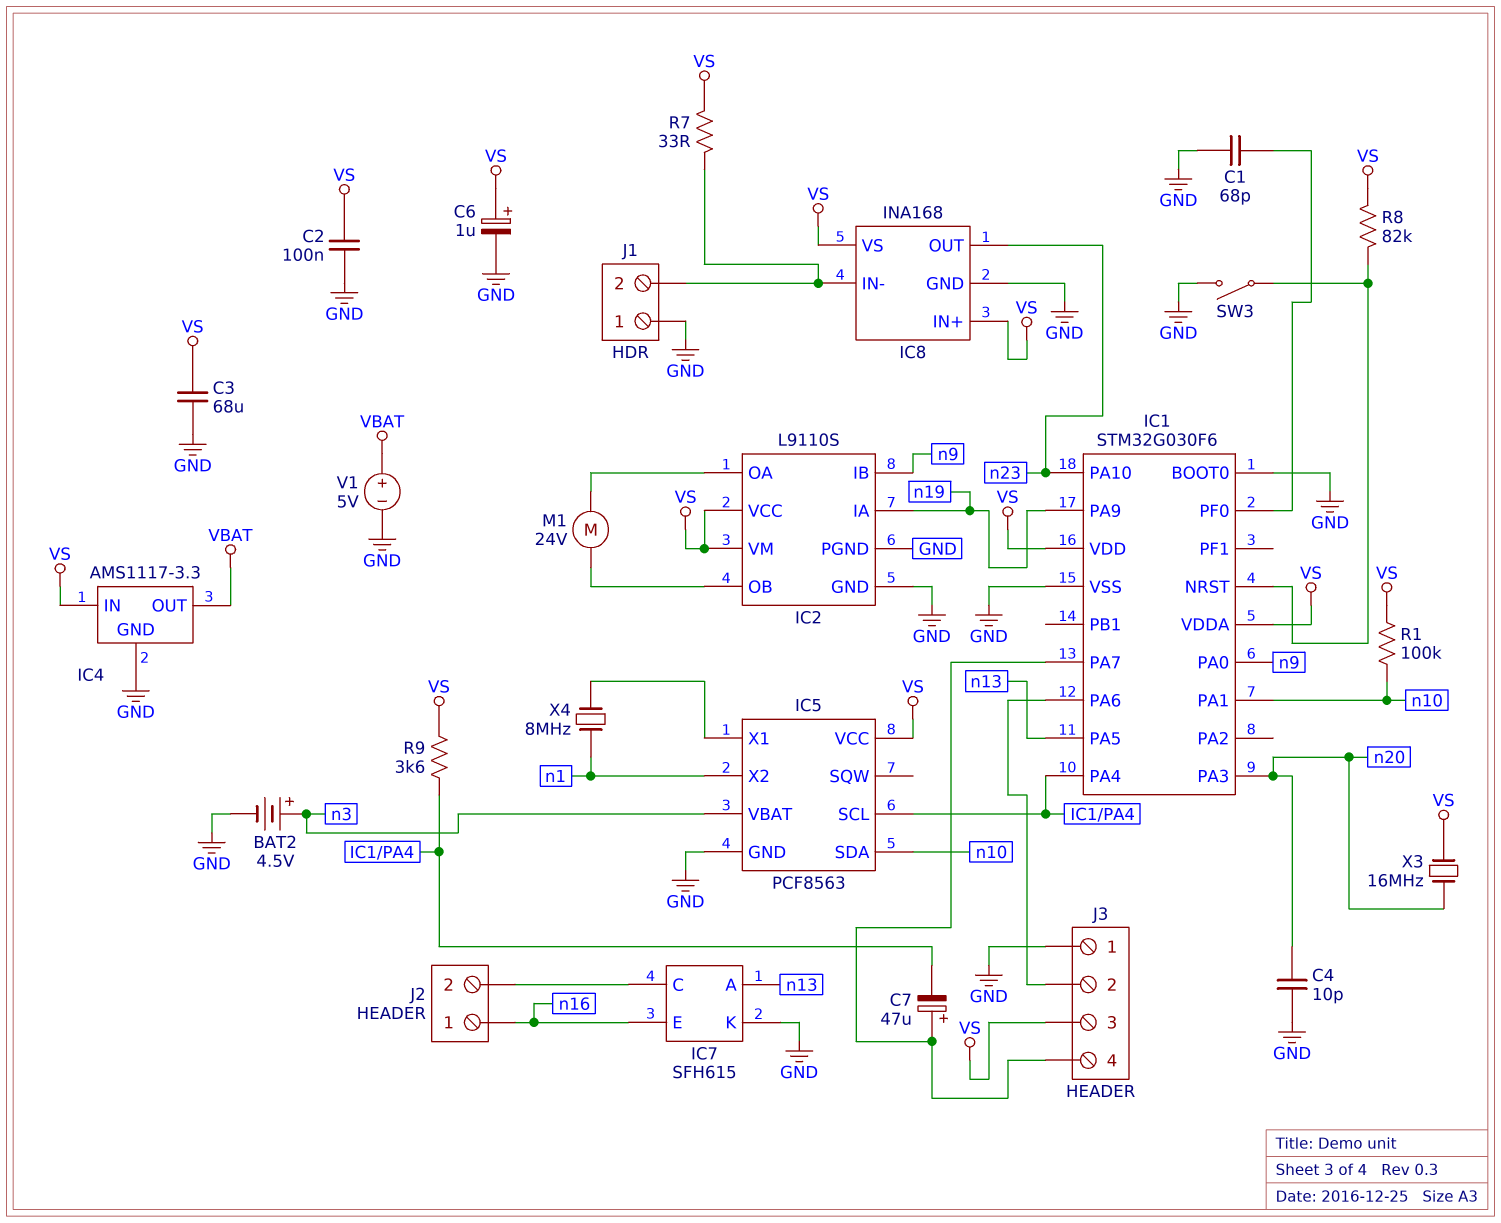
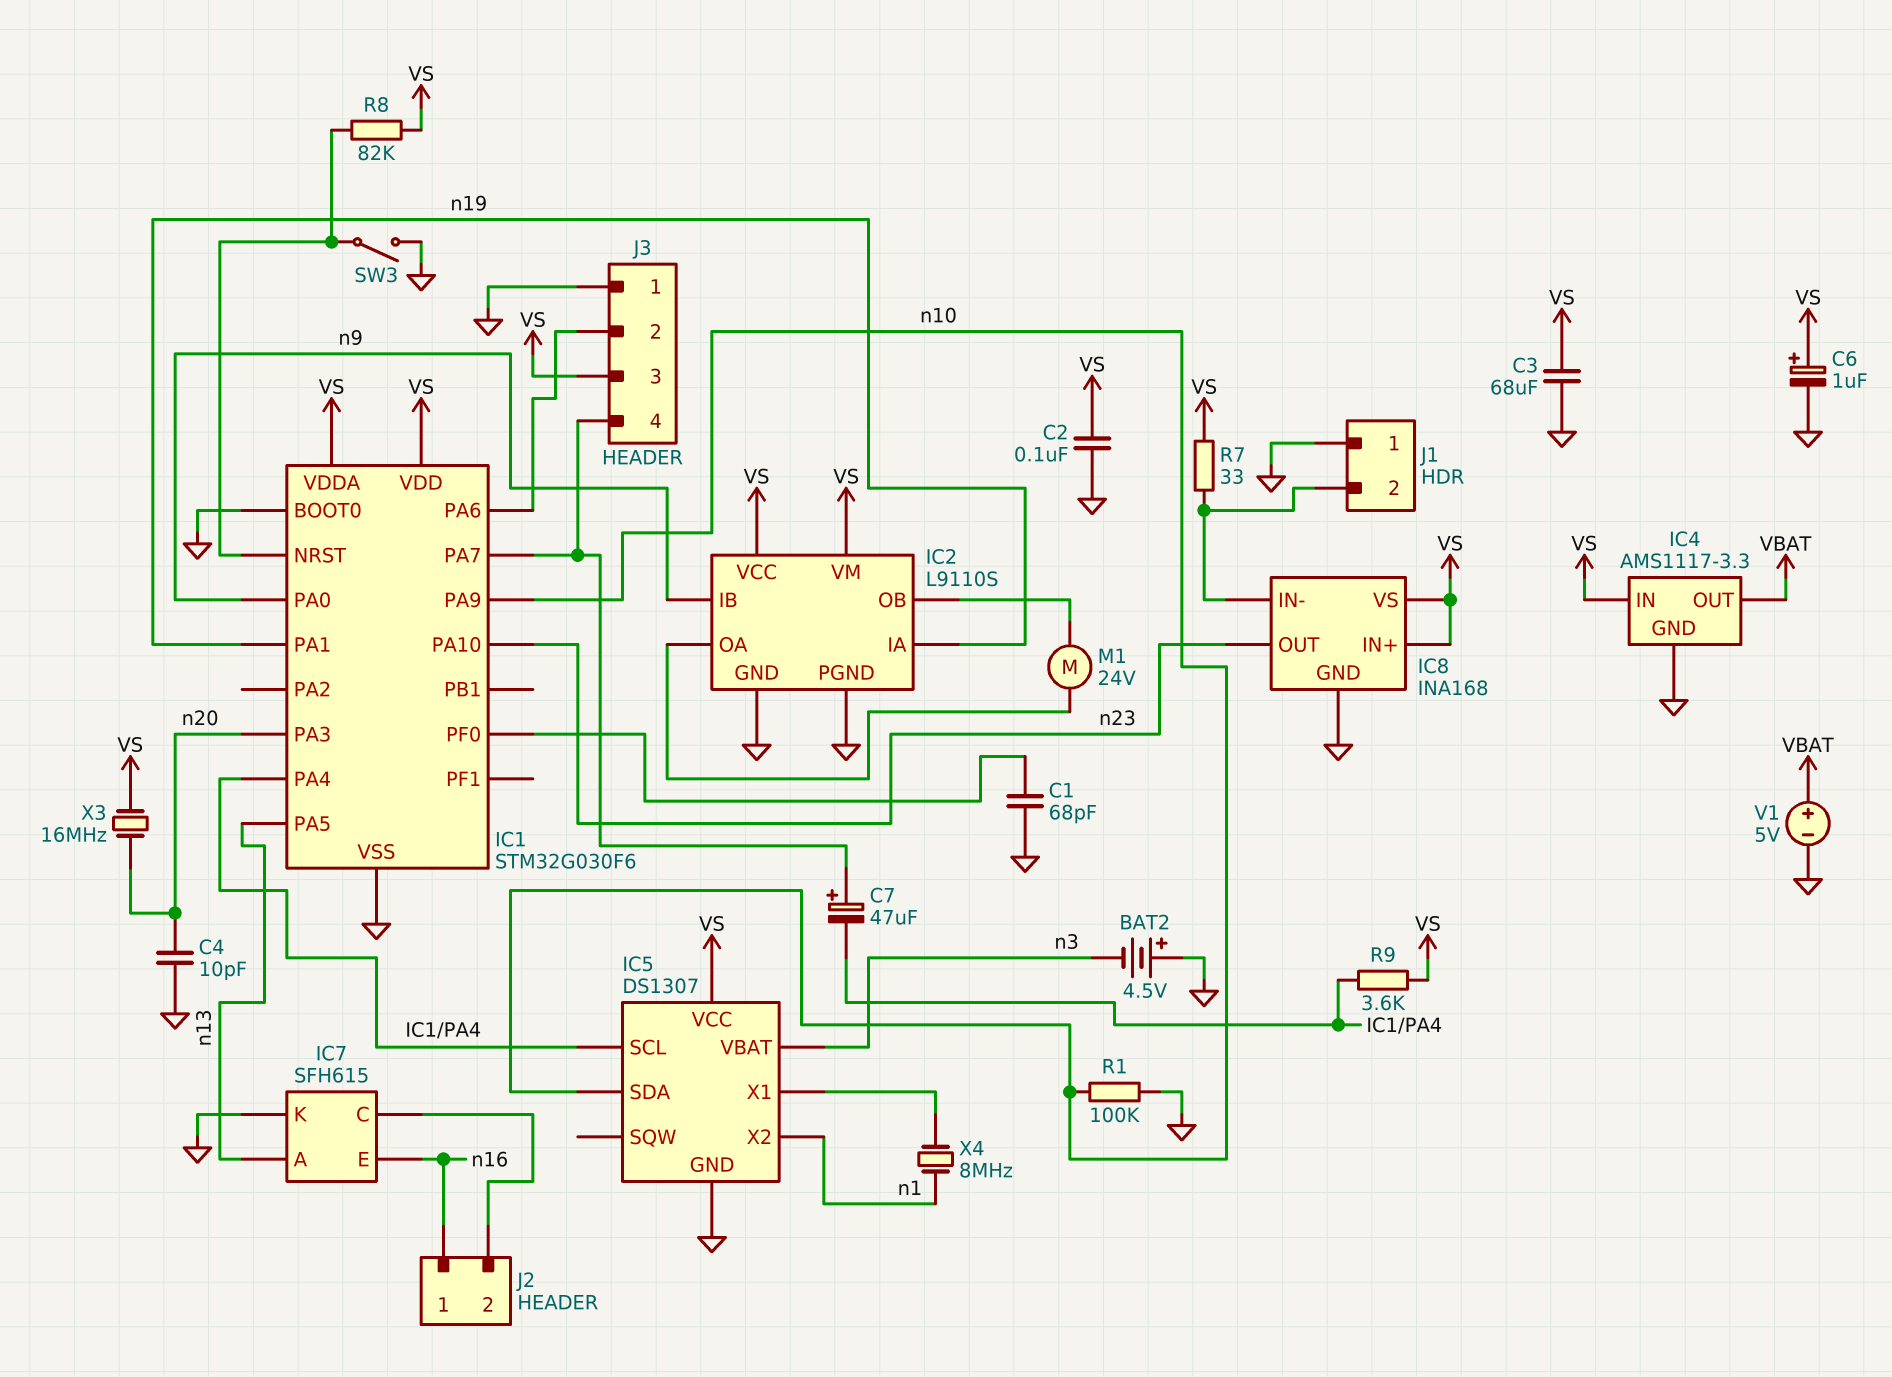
BAT2: 4.5V (plus n3, minus GND) -> 4.5V (plus GND, minus n3)
IC1 pin PA1: n10 -> n19
IC1 pin PA9: n19 -> n10
IC5: PCF8563 -> DS1307
R1: 100k (VS, n10) -> 100k (GND, n10)

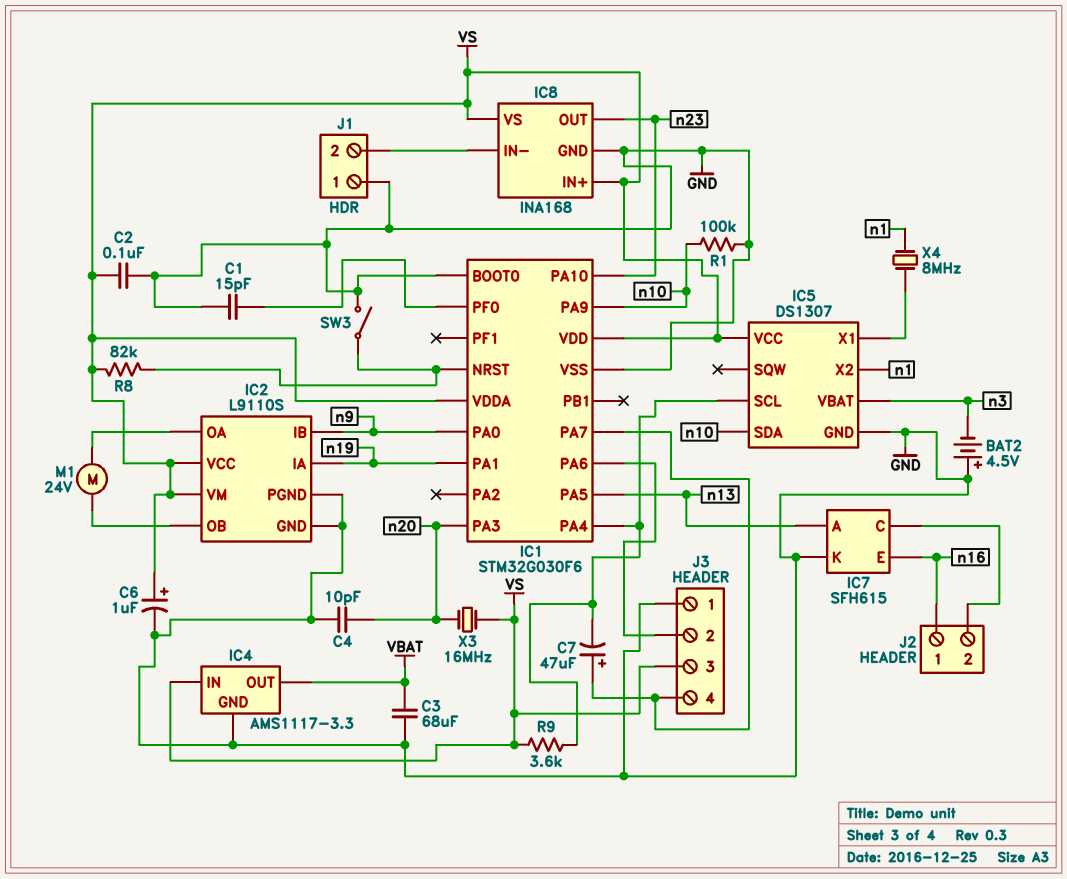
C1: 68pF (GND, IC1/PF0) -> 15pF (GND, IC1/PF0)
C3: 68uF (GND, VS) -> 68uF (GND, VBAT)
R7: 33 (IC8/IN-, VS) -> none
V1: 5V (plus VBAT, minus GND) -> none

